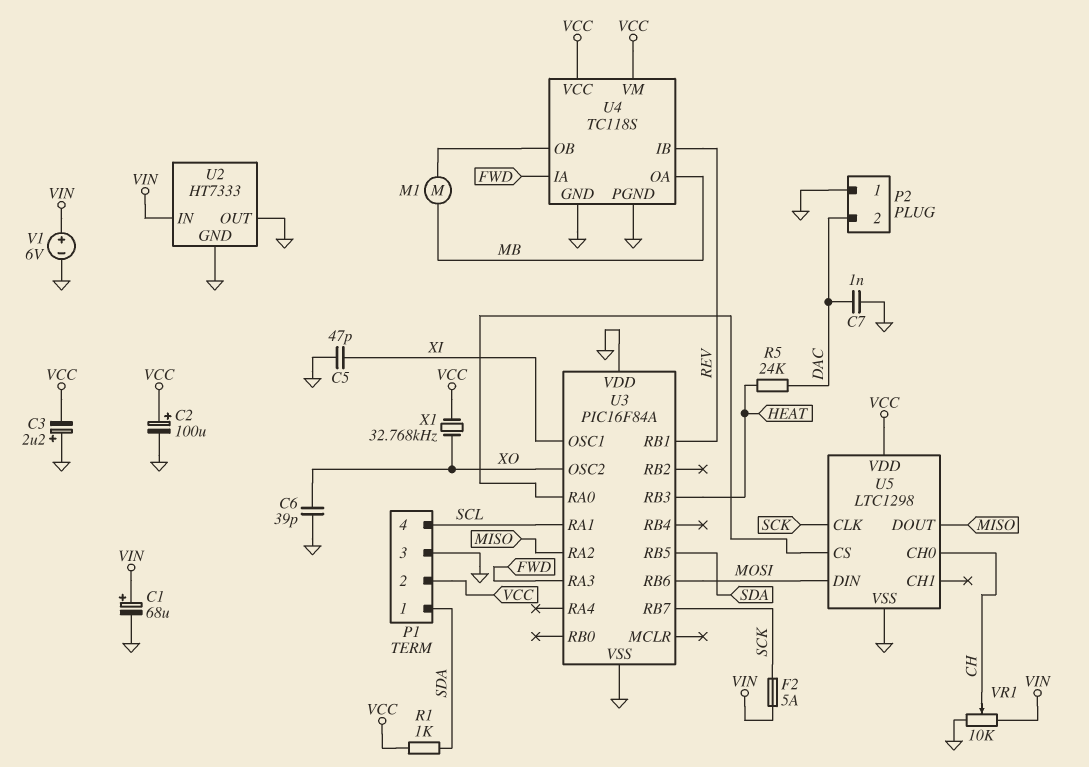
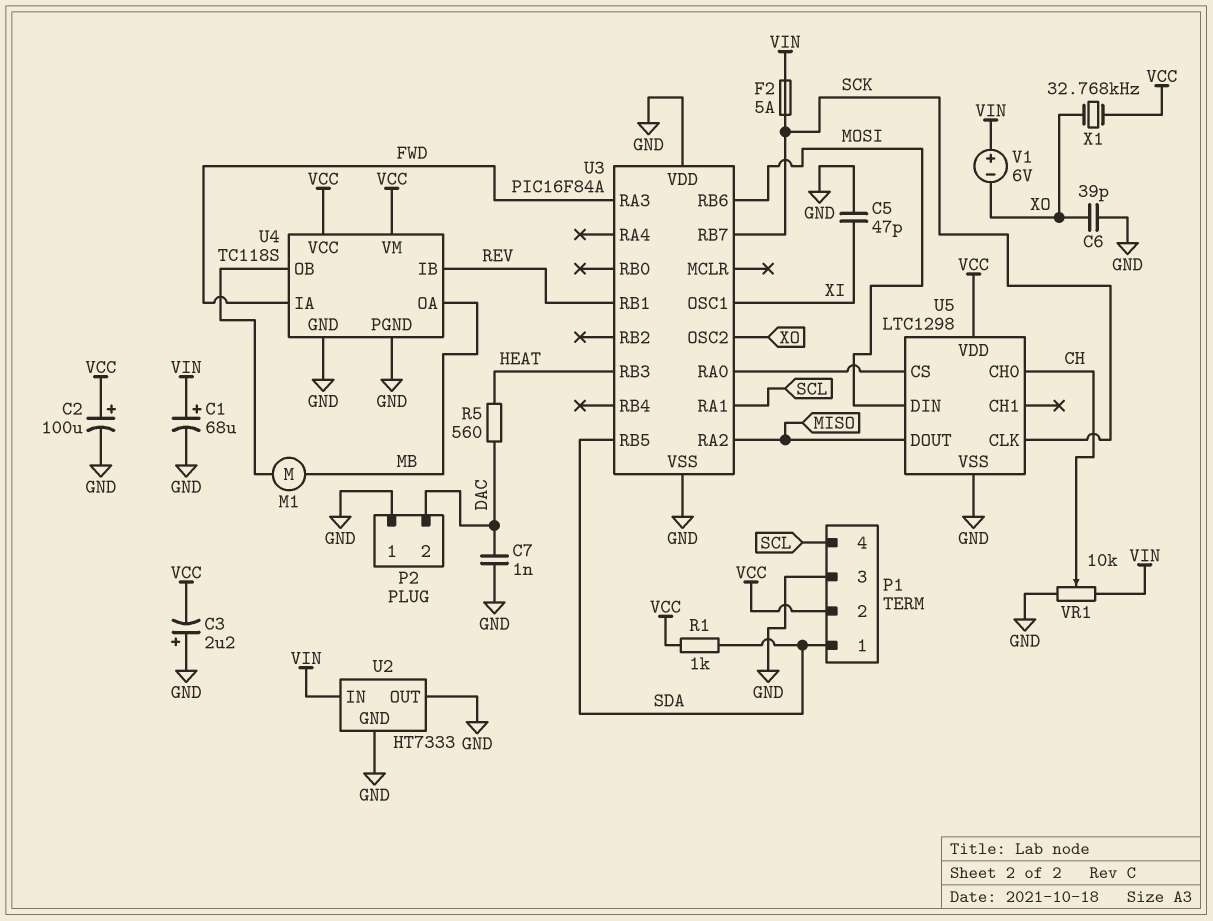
R5: 24k (DAC, HEAT) -> 560 (DAC, HEAT)
V1: 6V (plus VIN, minus GND) -> 6V (plus VIN, minus XO)

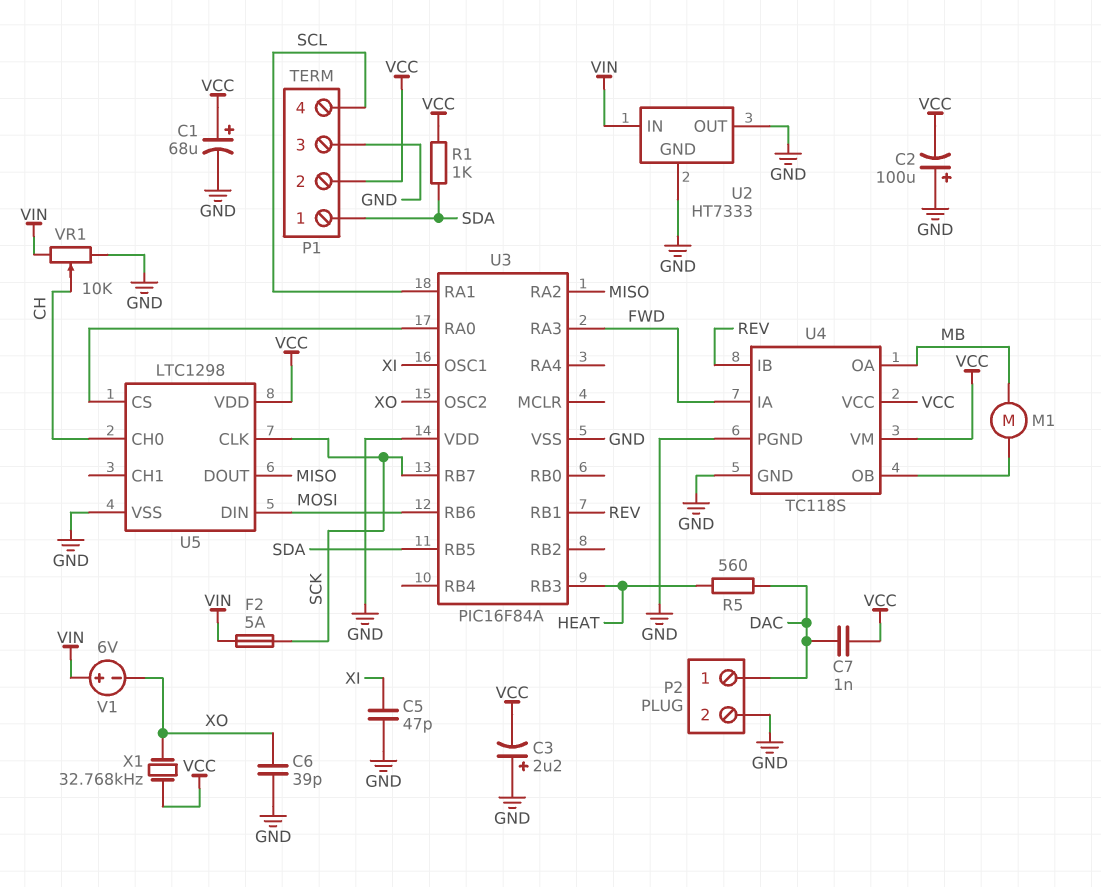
C1: 68uF (plus VIN, minus GND) -> 68uF (plus VCC, minus GND)
C2: 100uF (plus VCC, minus GND) -> 100uF (plus GND, minus VCC)
C7: 1nF (DAC, GND) -> 1nF (DAC, VCC)
P2 pin 1: GND -> DAC
P2 pin 2: DAC -> GND

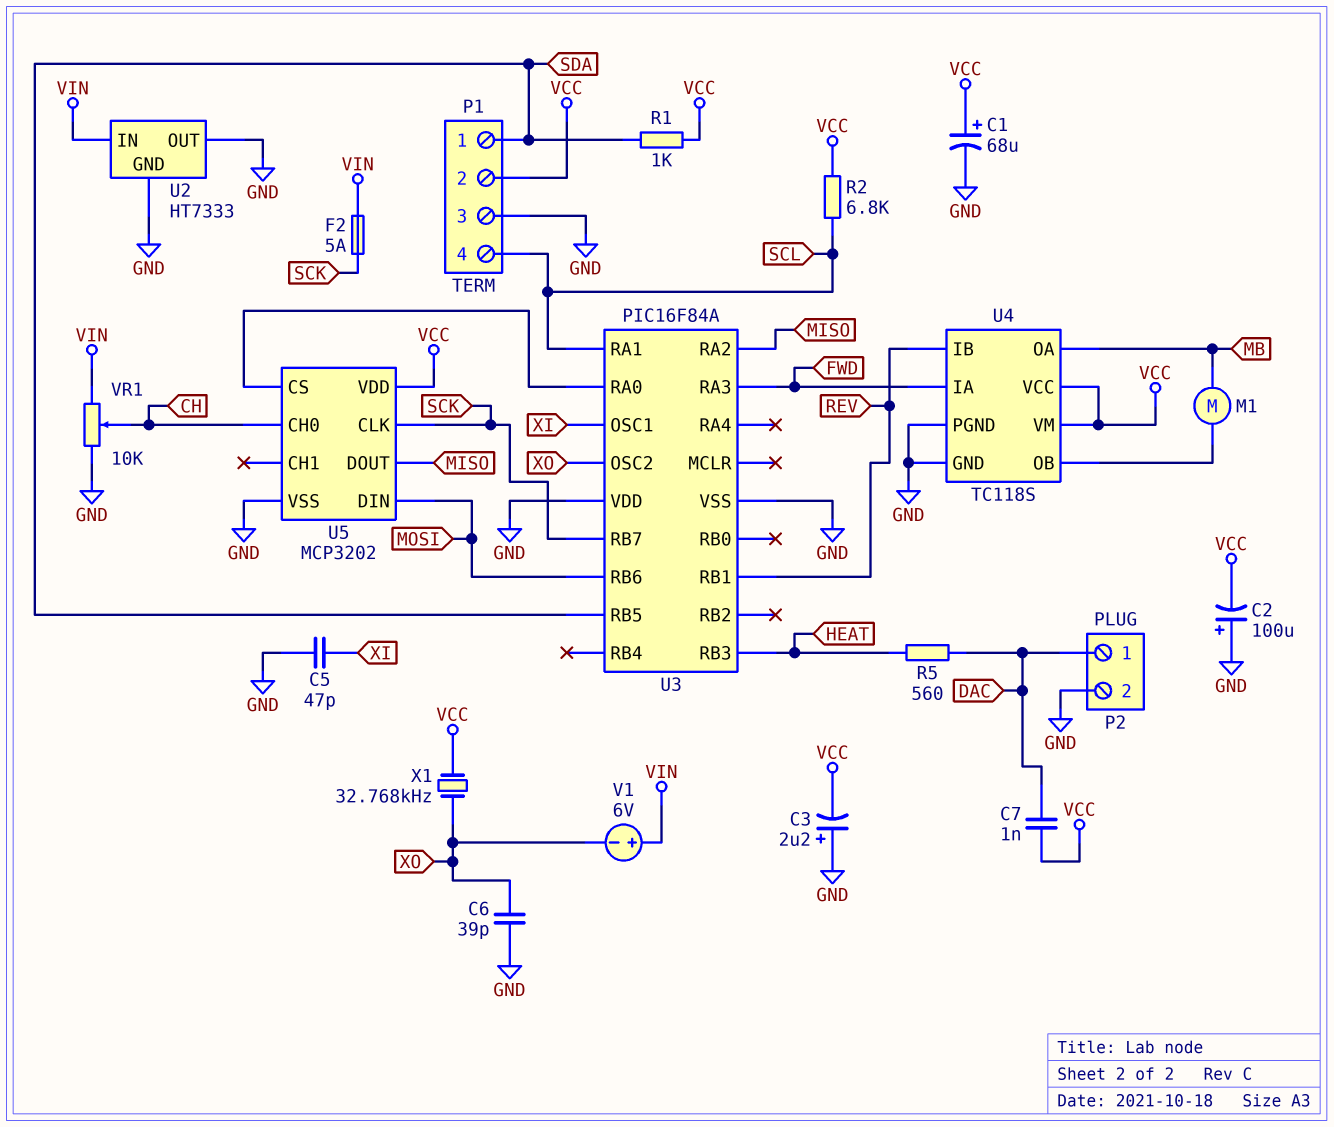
R2: none -> 6.8k (SCL, VCC)
U5: LTC1298 -> MCP3202

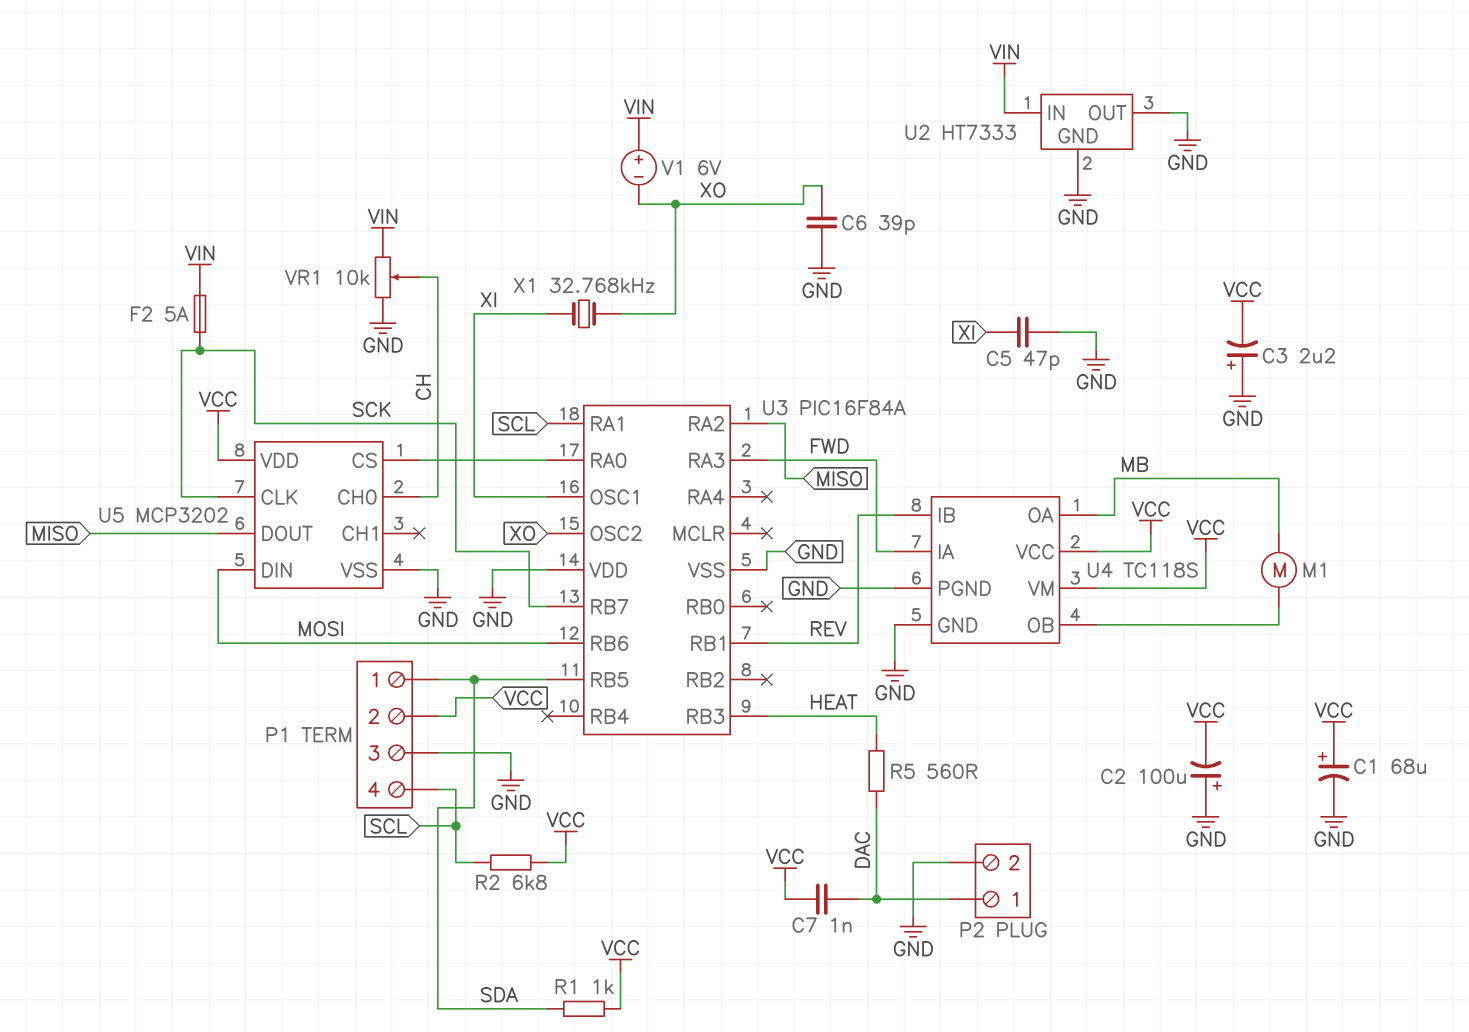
X1: 32.768kHz (VCC, XO) -> 32.768kHz (XI, XO)

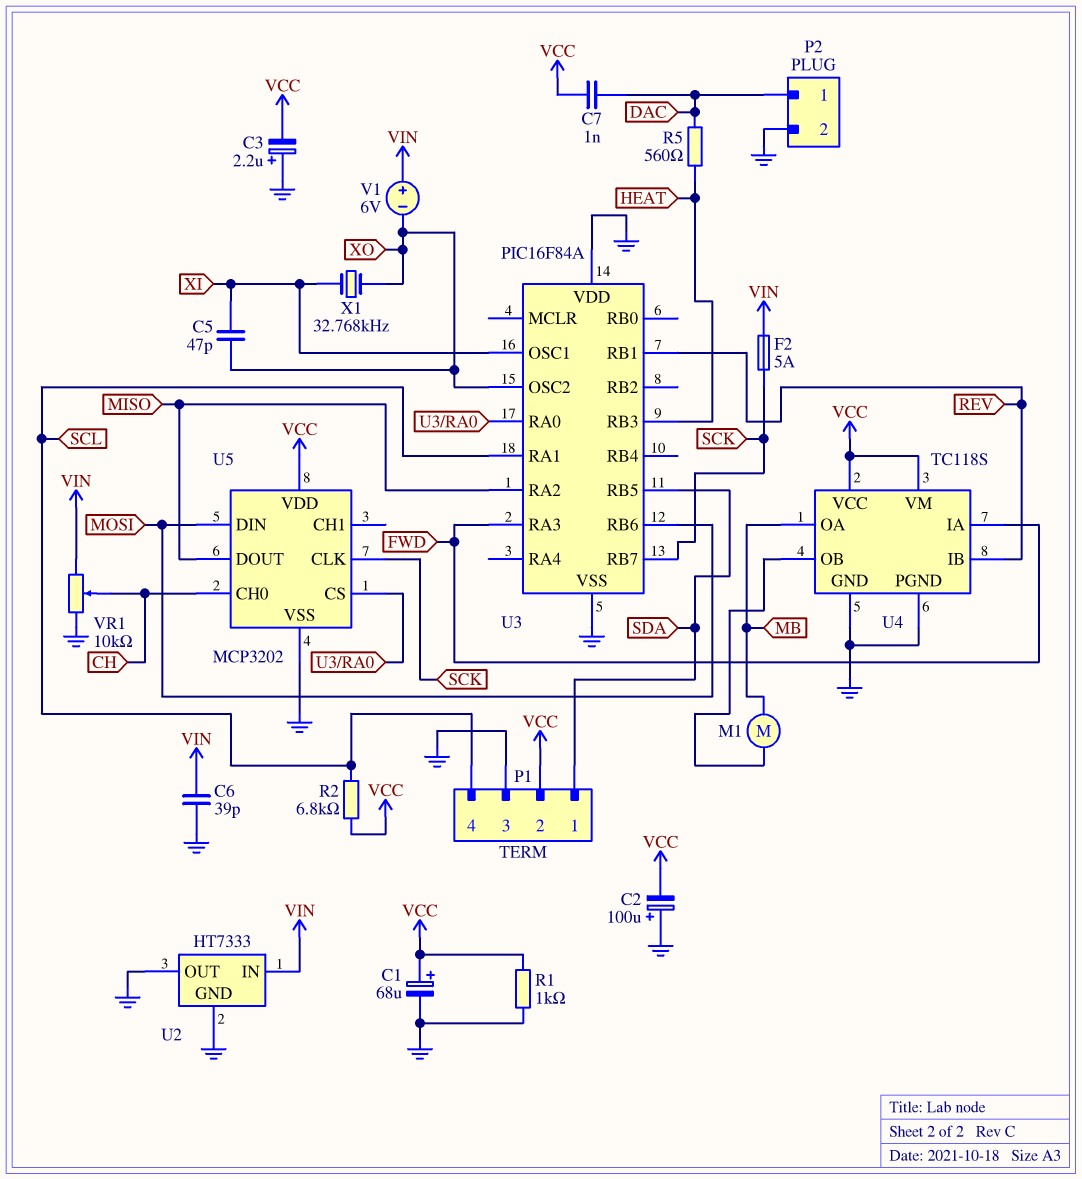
C5: 47pF (GND, XI) -> 47pF (XI, XO)
C6: 39pF (GND, XO) -> 39pF (GND, VIN)
R1: 1k (SDA, VCC) -> 1k (GND, VCC)

